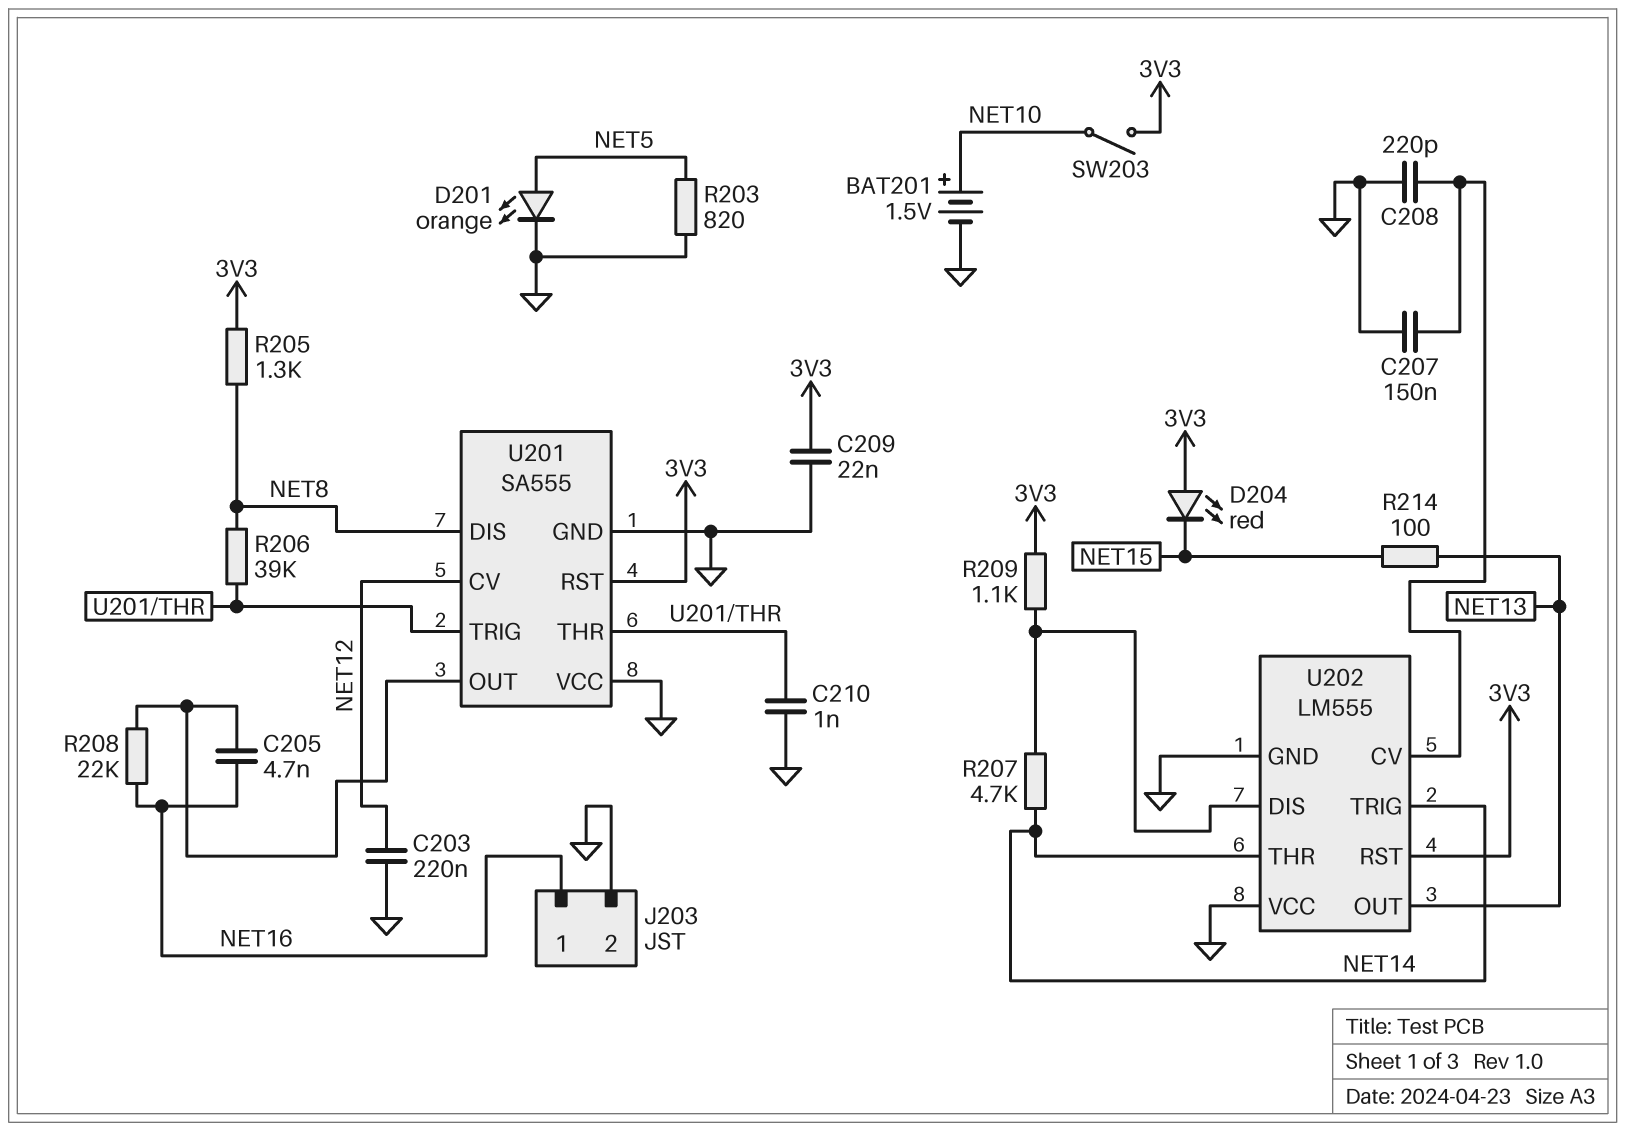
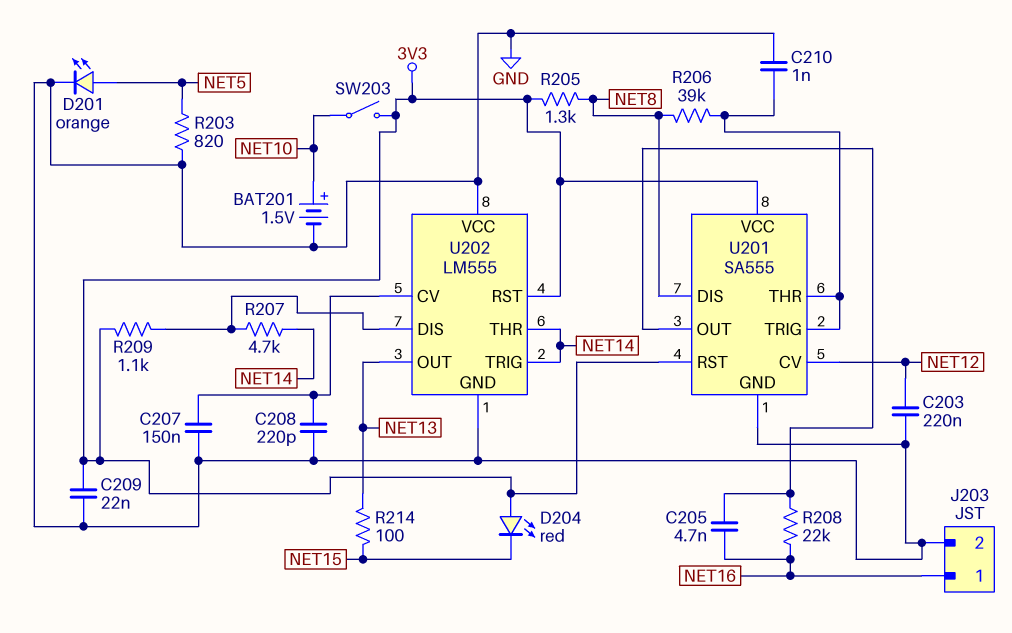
U201 pin VCC: GND -> 3V3

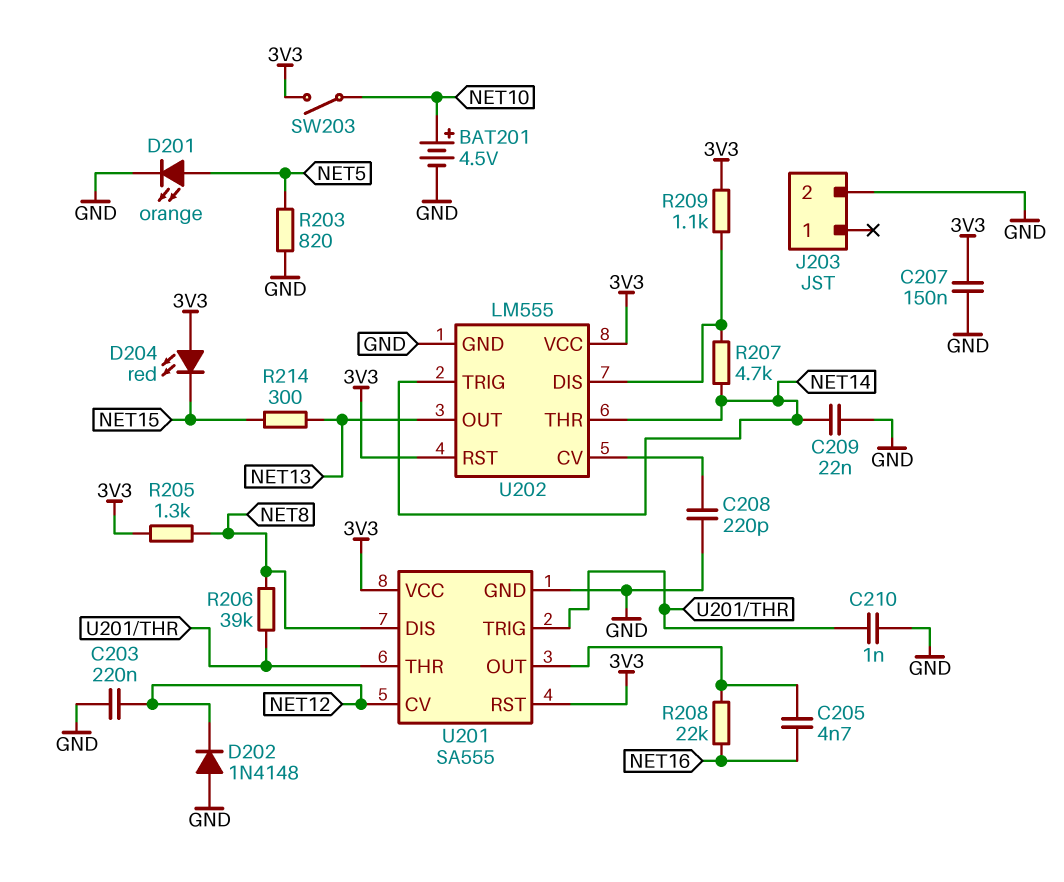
BAT201: 1.5V (plus NET10, minus GND) -> 4.5V (plus NET10, minus GND)
C207: 150nF (GND, U202/CV) -> 150nF (3V3, GND)
C209: 22nF (3V3, GND) -> 22nF (GND, NET14)
D202: none -> diode 1N4148 (A GND, K NET12)
J203 pin 1: NET16 -> none
R214: 100 (NET13, NET15) -> 300 (NET13, NET15)
U202 pin VCC: GND -> 3V3

